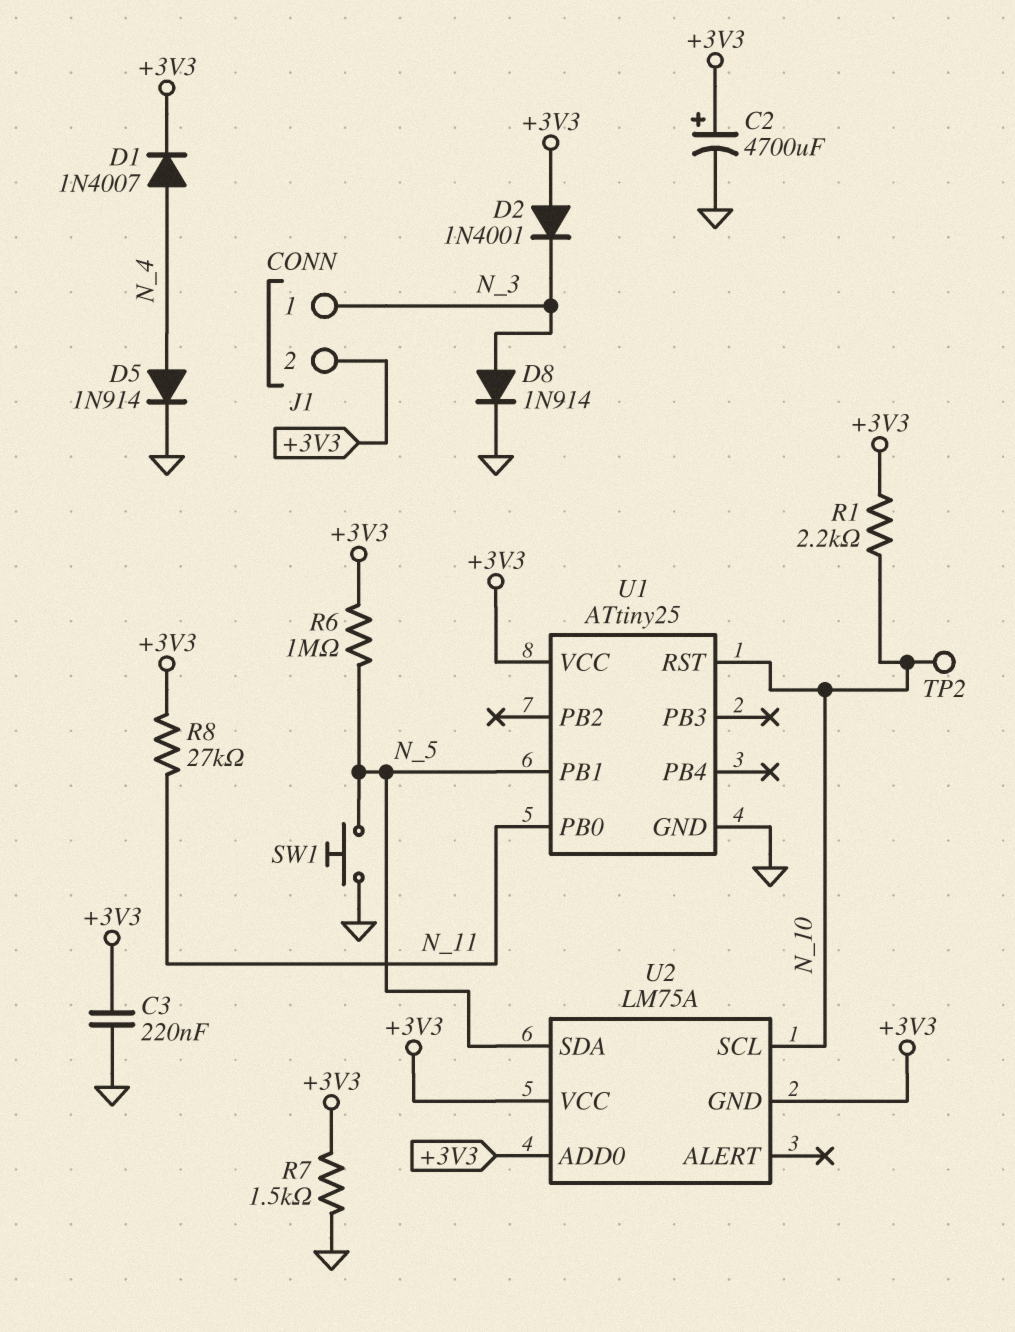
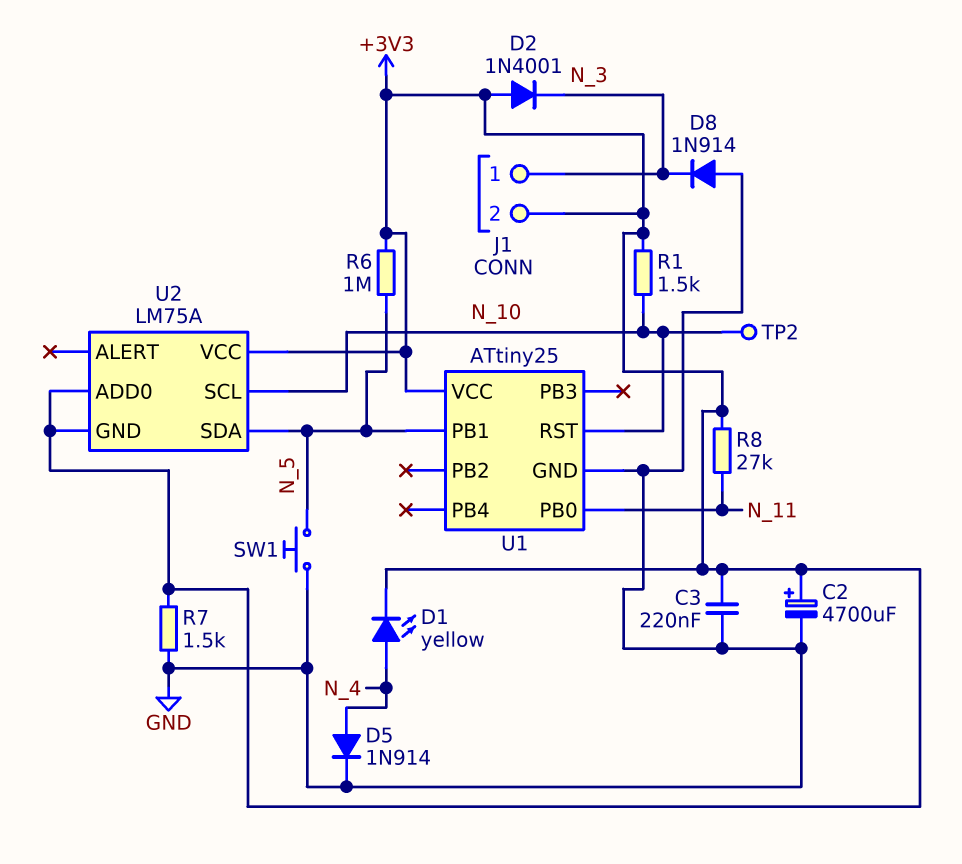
D1: diode 1N4007 (A N_4, K +3V3) -> LED yellow (A N_4, K +3V3)
D8: diode 1N914 (A N_3, K GND) -> diode 1N914 (A GND, K N_3)
R1: 2.2k (+3V3, N_10) -> 1.5k (+3V3, N_10)

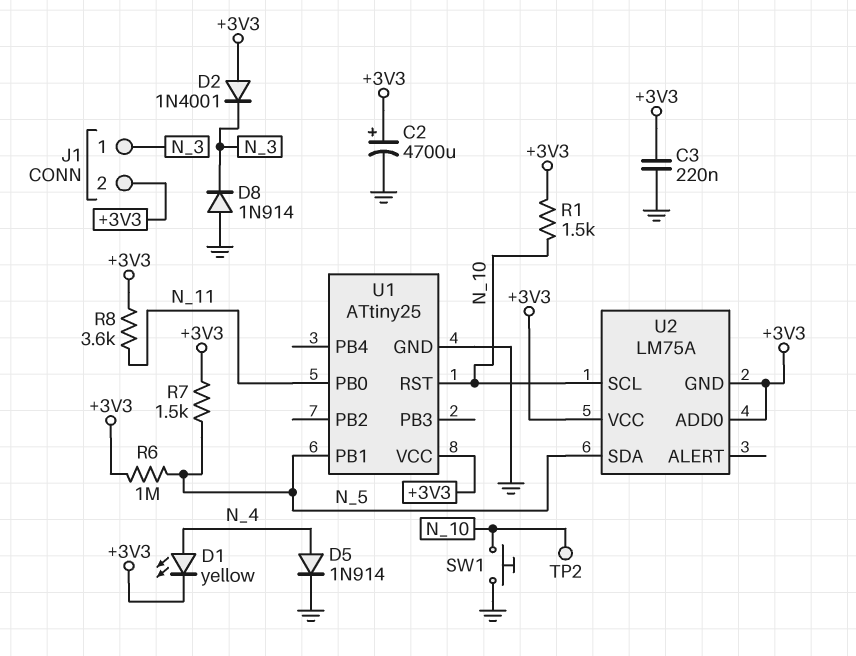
R7: 1.5k (+3V3, GND) -> 1.5k (+3V3, N_5)
R8: 27k (+3V3, N_11) -> 3.6k (+3V3, N_11)
SW1: button (GND, N_5) -> button (GND, N_10)

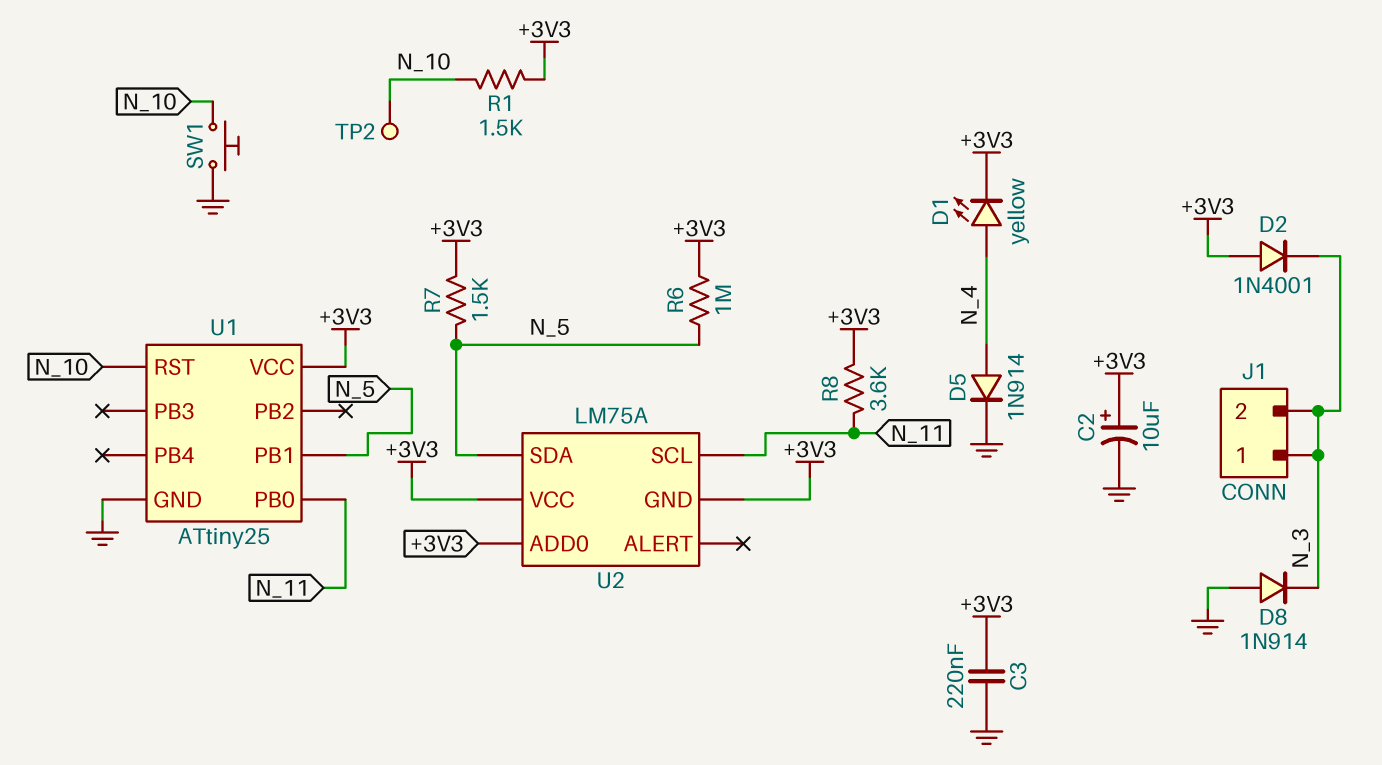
C2: 4700uF (plus +3V3, minus GND) -> 10uF (plus +3V3, minus GND)
J1 pin 2: +3V3 -> N_3
U2 pin SCL: N_10 -> N_11

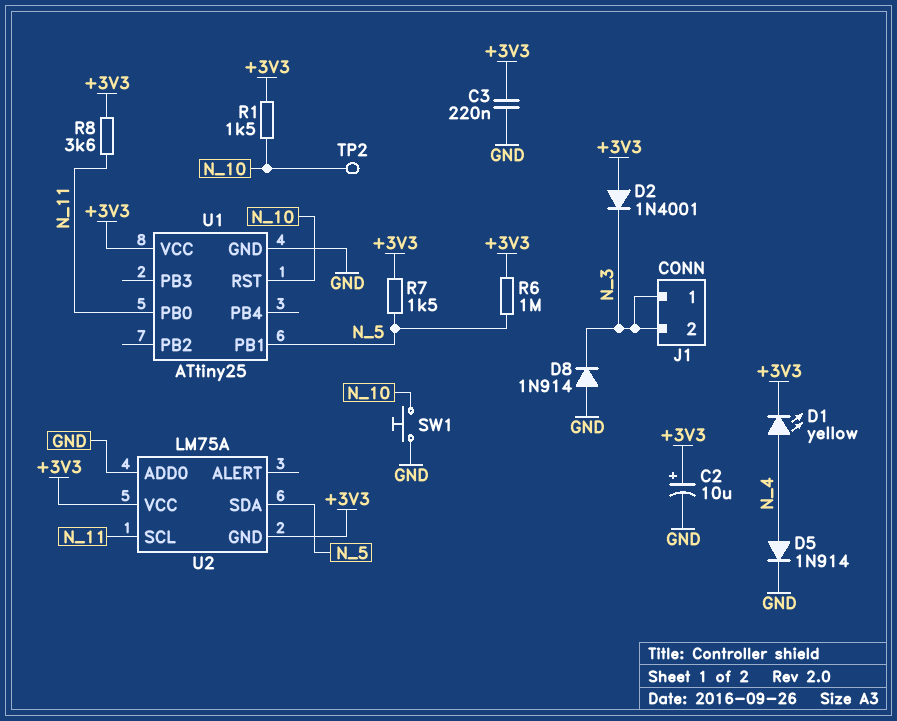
U2 pin ADD0: +3V3 -> GND

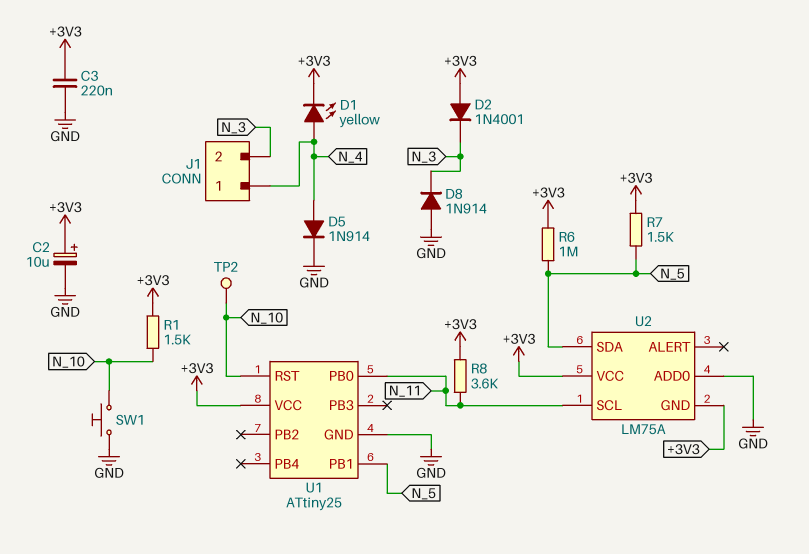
J1 pin 1: N_3 -> N_4

